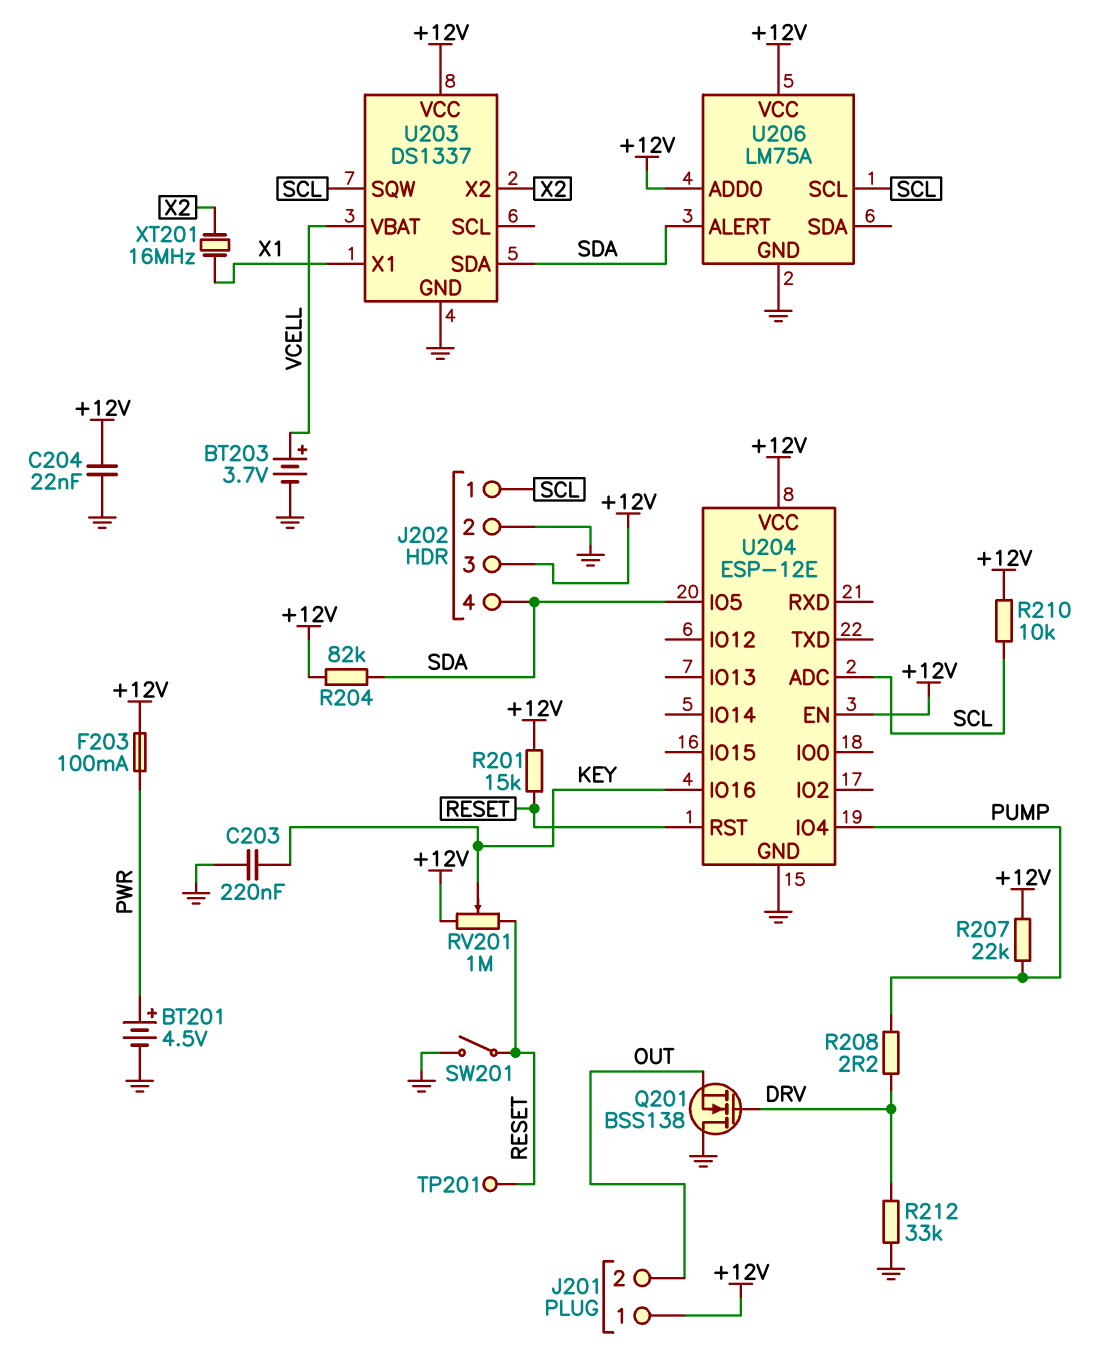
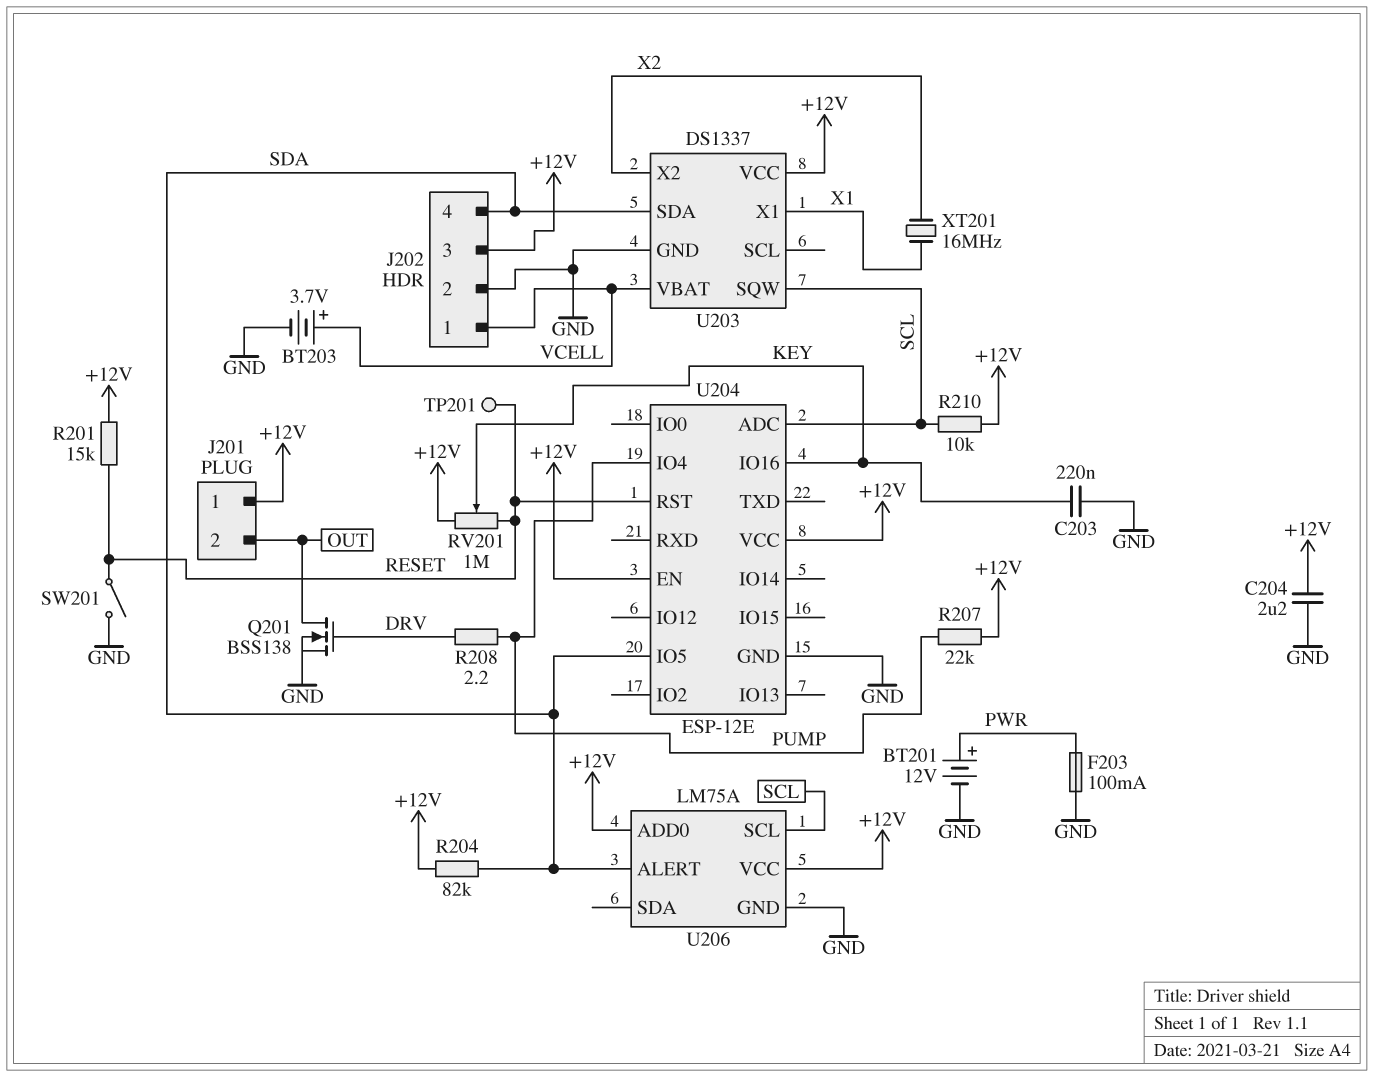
BT201: 4.5V (plus PWR, minus GND) -> 12V (plus PWR, minus GND)
C204: 22nF (+12V, GND) -> 2.2uF (+12V, GND)
F203: 100mA (+12V, PWR) -> 100mA (GND, PWR)
J202 pin 1: SCL -> VCELL
Q201: NMOS BSS138 (G DRV, D GND, S OUT) -> NMOS BSS138 (G DRV, D OUT, S GND)
R212: 33k (DRV, GND) -> none

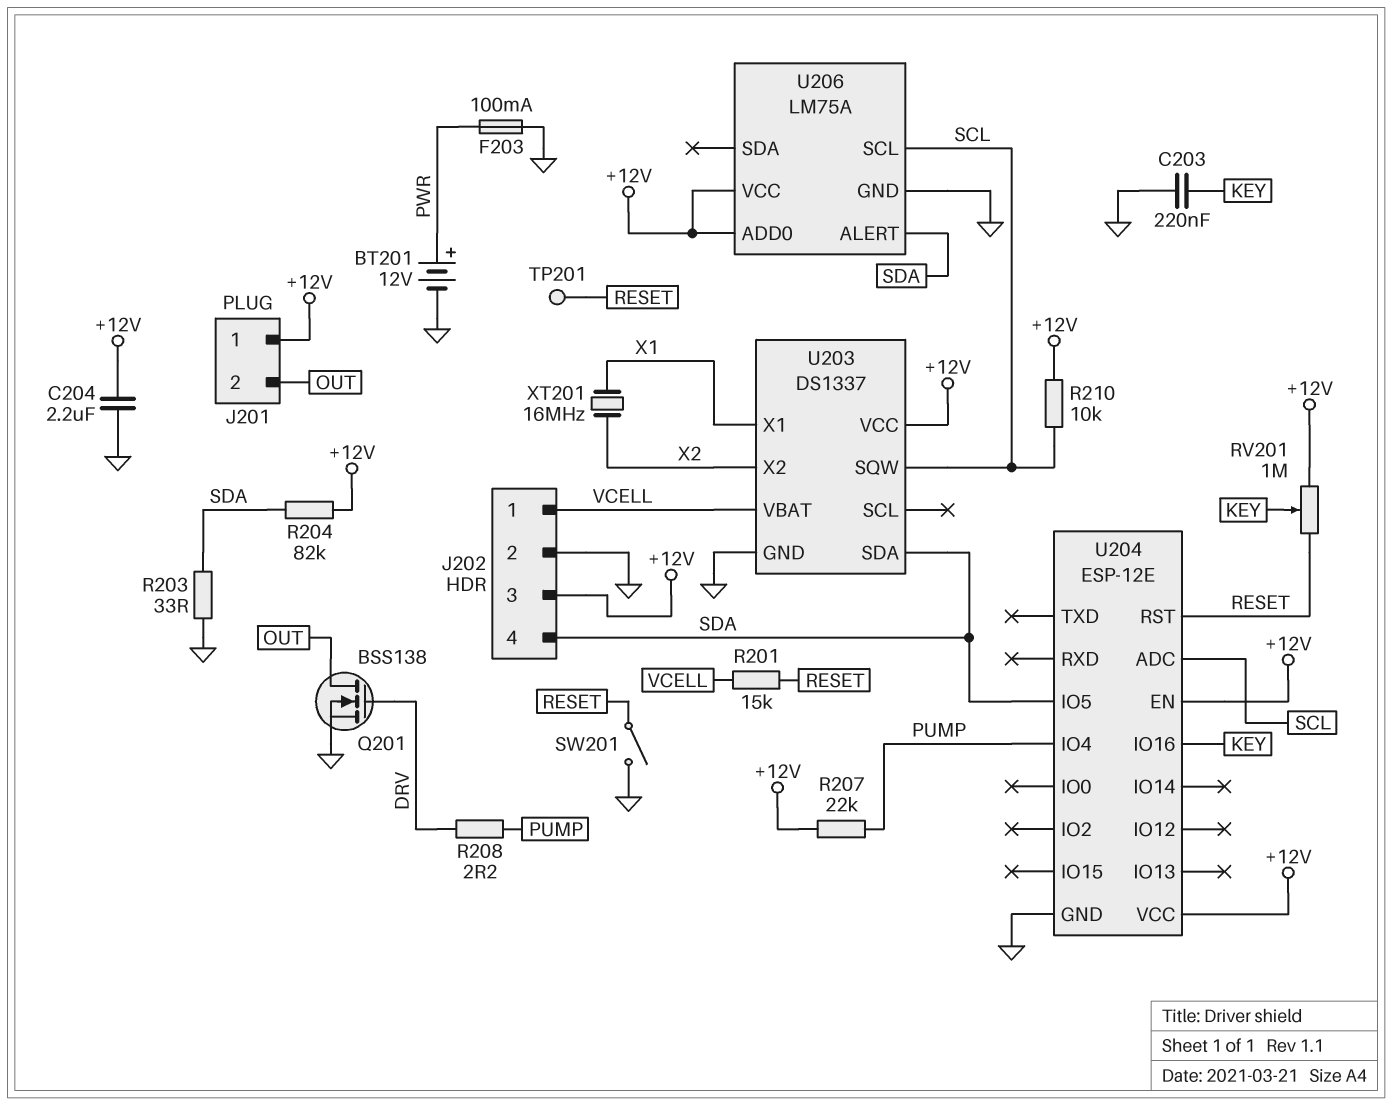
BT203: 3.7V (plus VCELL, minus GND) -> none
R201: 15k (+12V, RESET) -> 15k (RESET, VCELL)
R203: none -> 33 (GND, SDA)

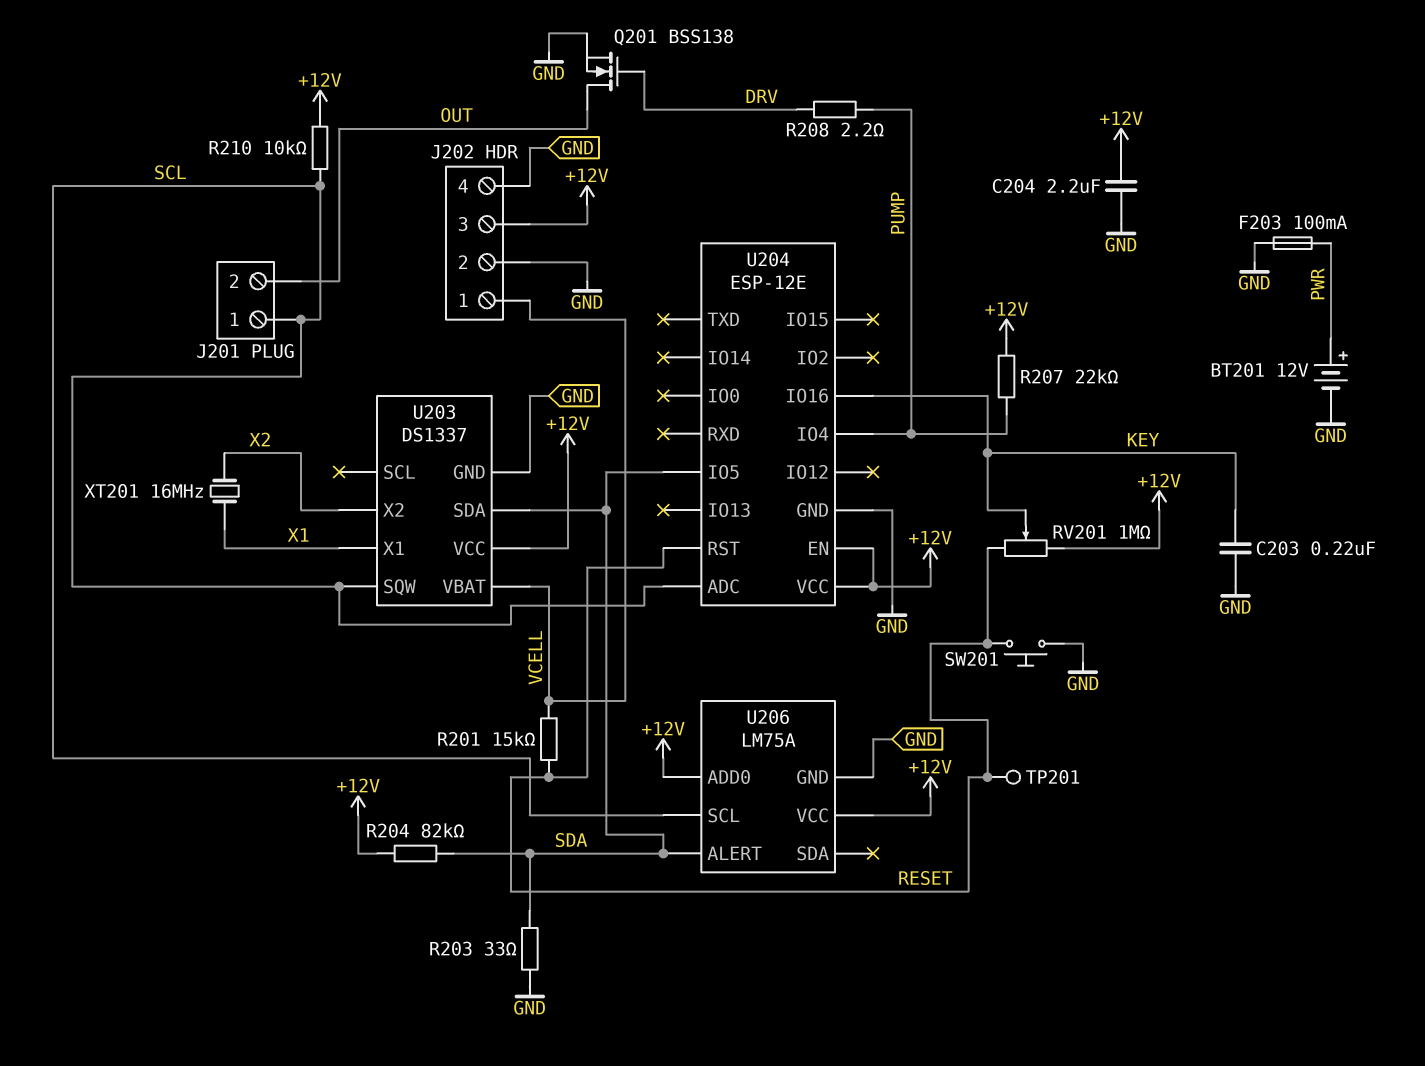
J201 pin 1: +12V -> SCL
J202 pin 4: SDA -> GND
SW201: switch (GND, RESET) -> button (GND, RESET)

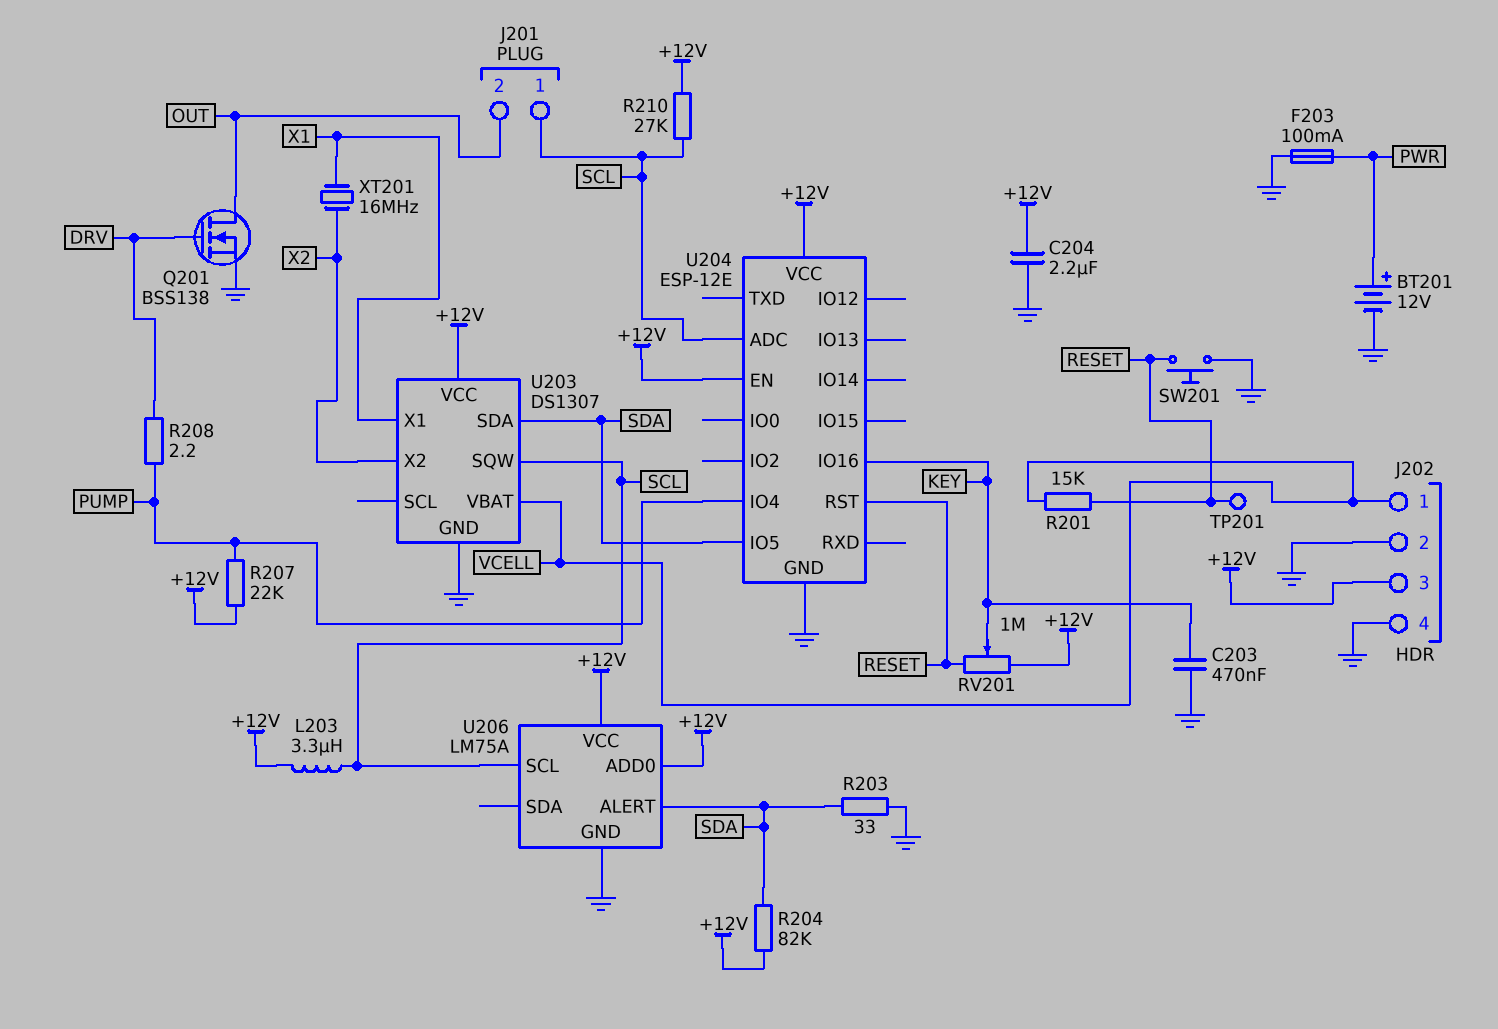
C203: 220nF (GND, KEY) -> 470nF (GND, KEY)
L203: none -> 3.3uH (+12V, SCL)
R210: 10k (+12V, SCL) -> 27k (+12V, SCL)
U203: DS1337 -> DS1307

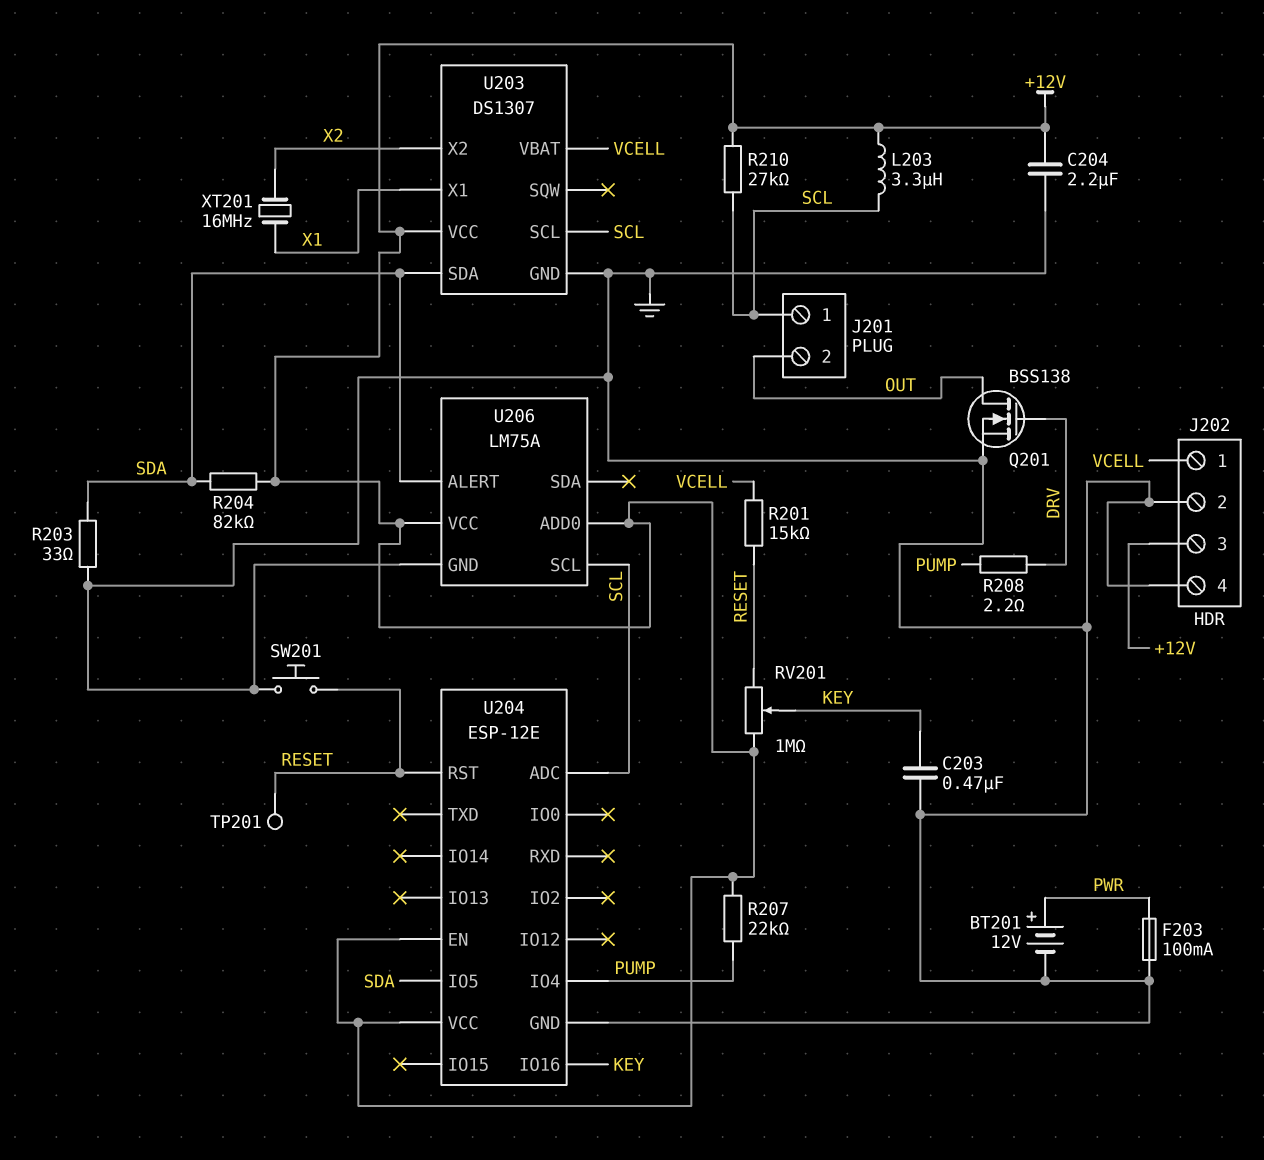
U203 pin SCL: none -> SCL
U203 pin SQW: SCL -> none

